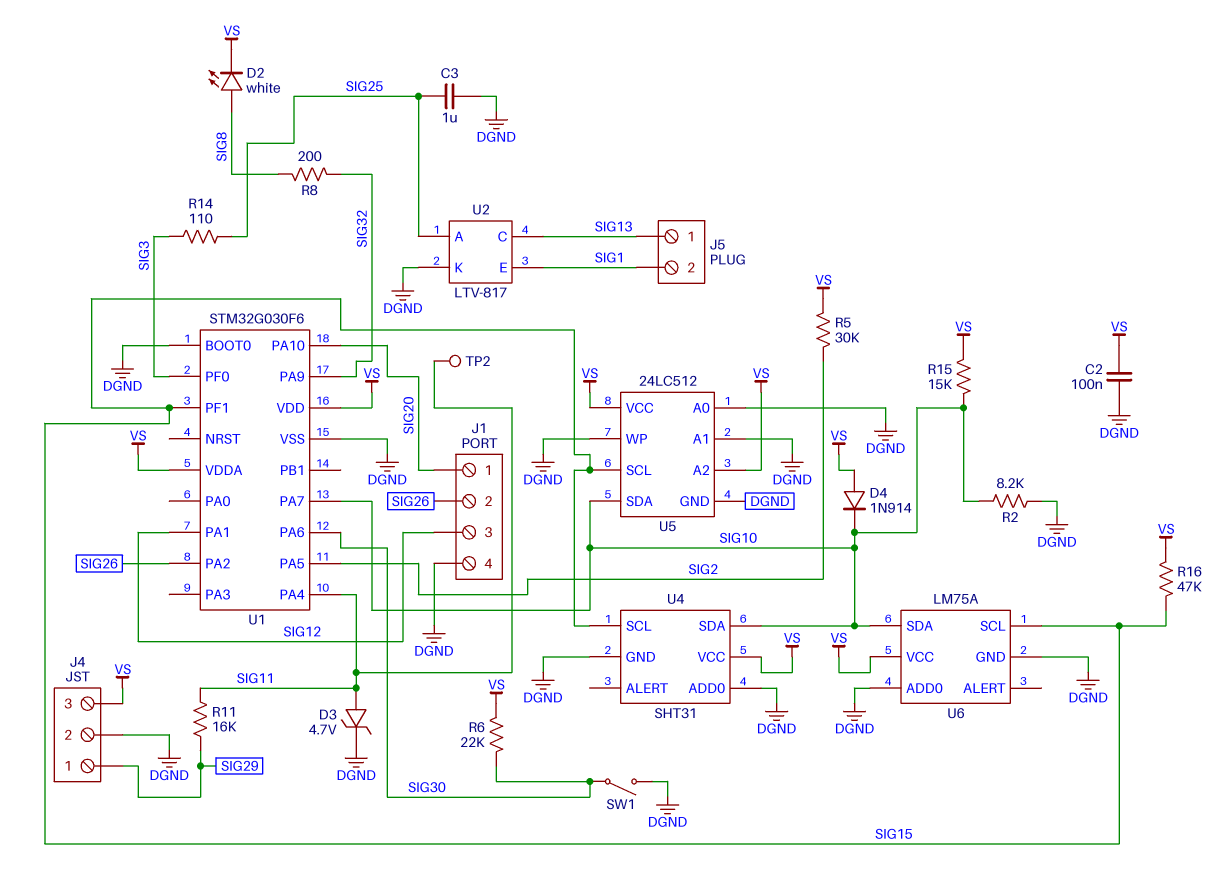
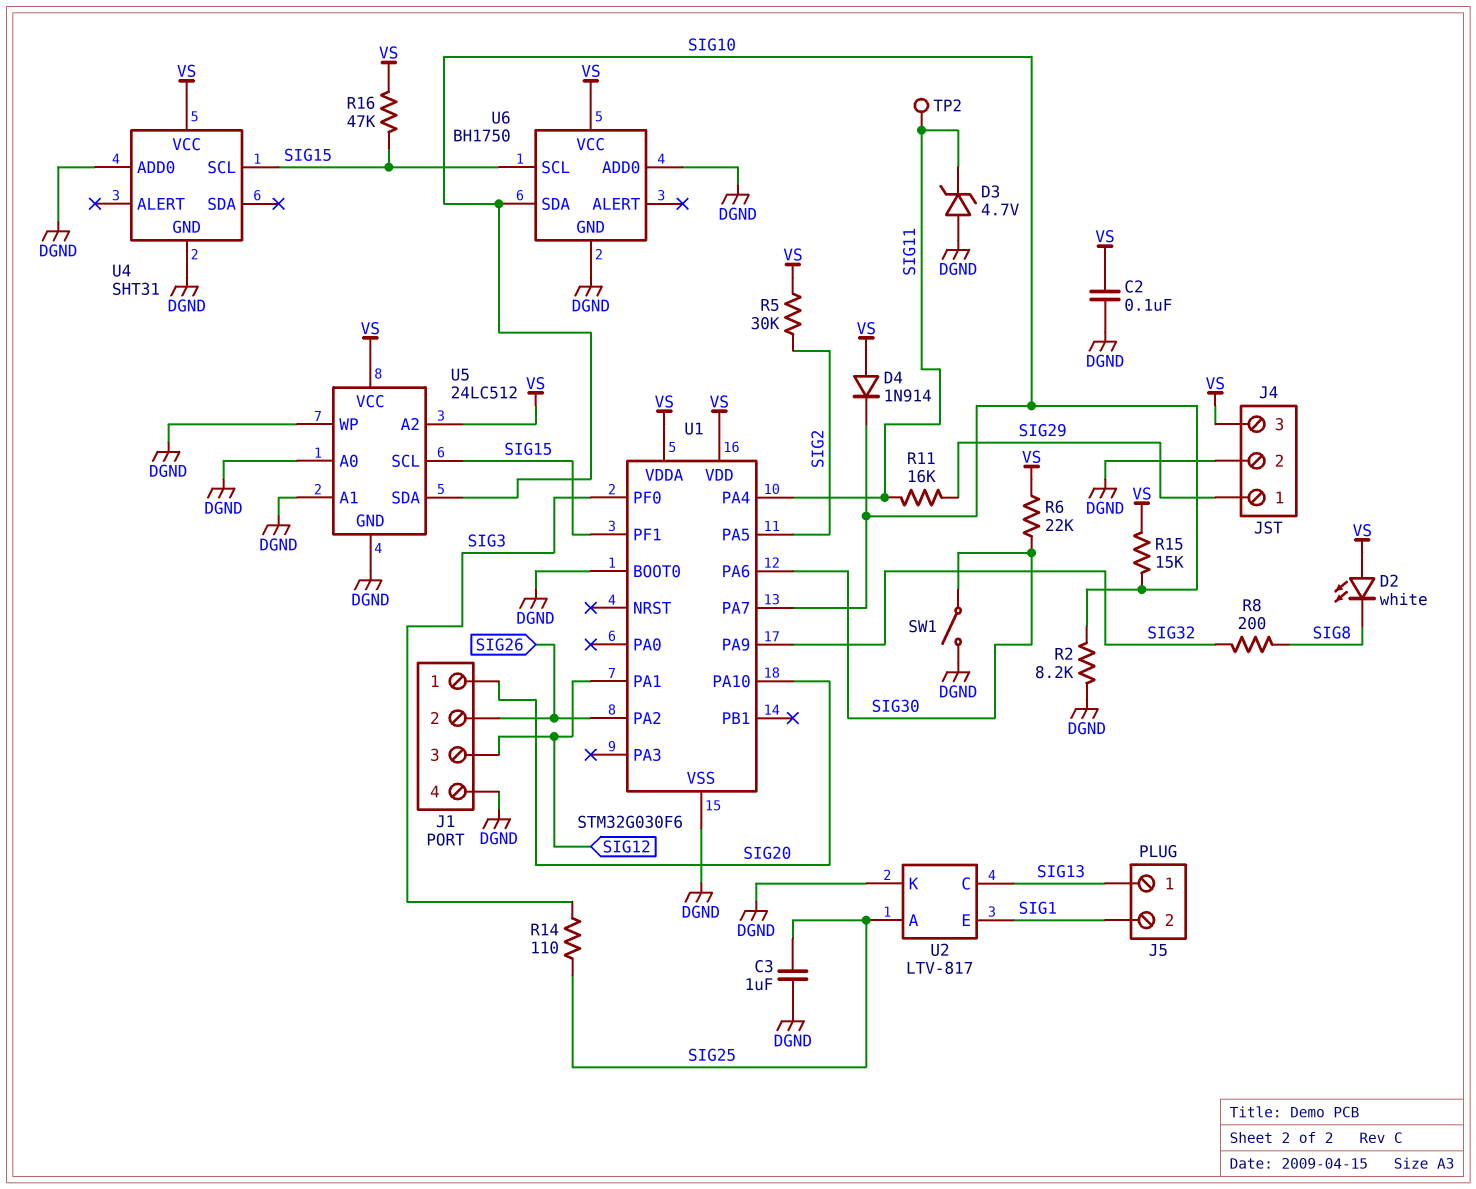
D2: LED white (A SIG8, K VS) -> LED white (A VS, K SIG8)
D3: zener 4.7V (A SIG11, K DGND) -> zener 4.7V (A DGND, K SIG11)
U4 pin SDA: SIG10 -> none
U6: LM75A -> BH1750

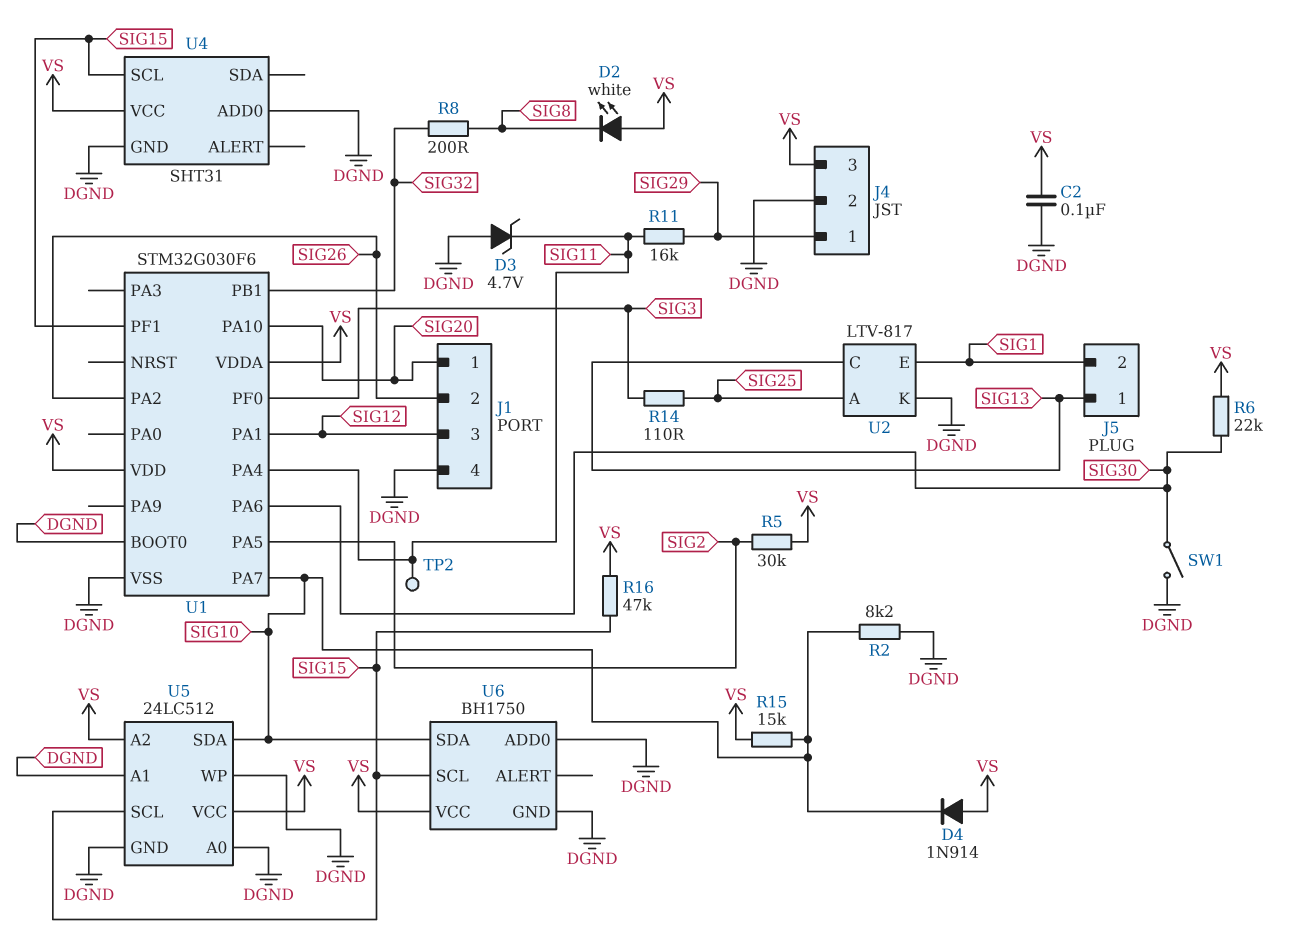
C3: 1uF (DGND, SIG25) -> none
U1 pin PA9: SIG32 -> none
U1 pin PB1: none -> SIG32

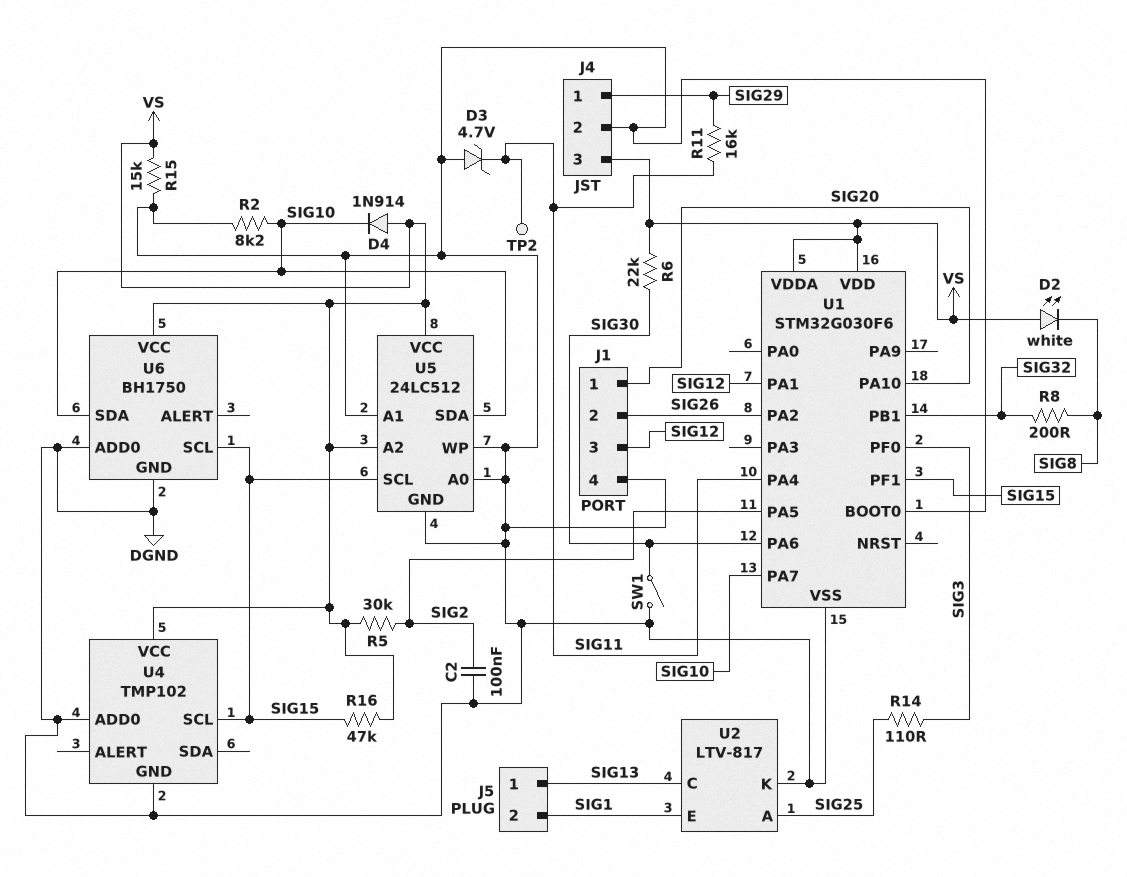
C2: 100nF (DGND, VS) -> 100nF (DGND, SIG2)
R15: 15k (SIG10, VS) -> 15k (DGND, VS)
U4: SHT31 -> TMP102

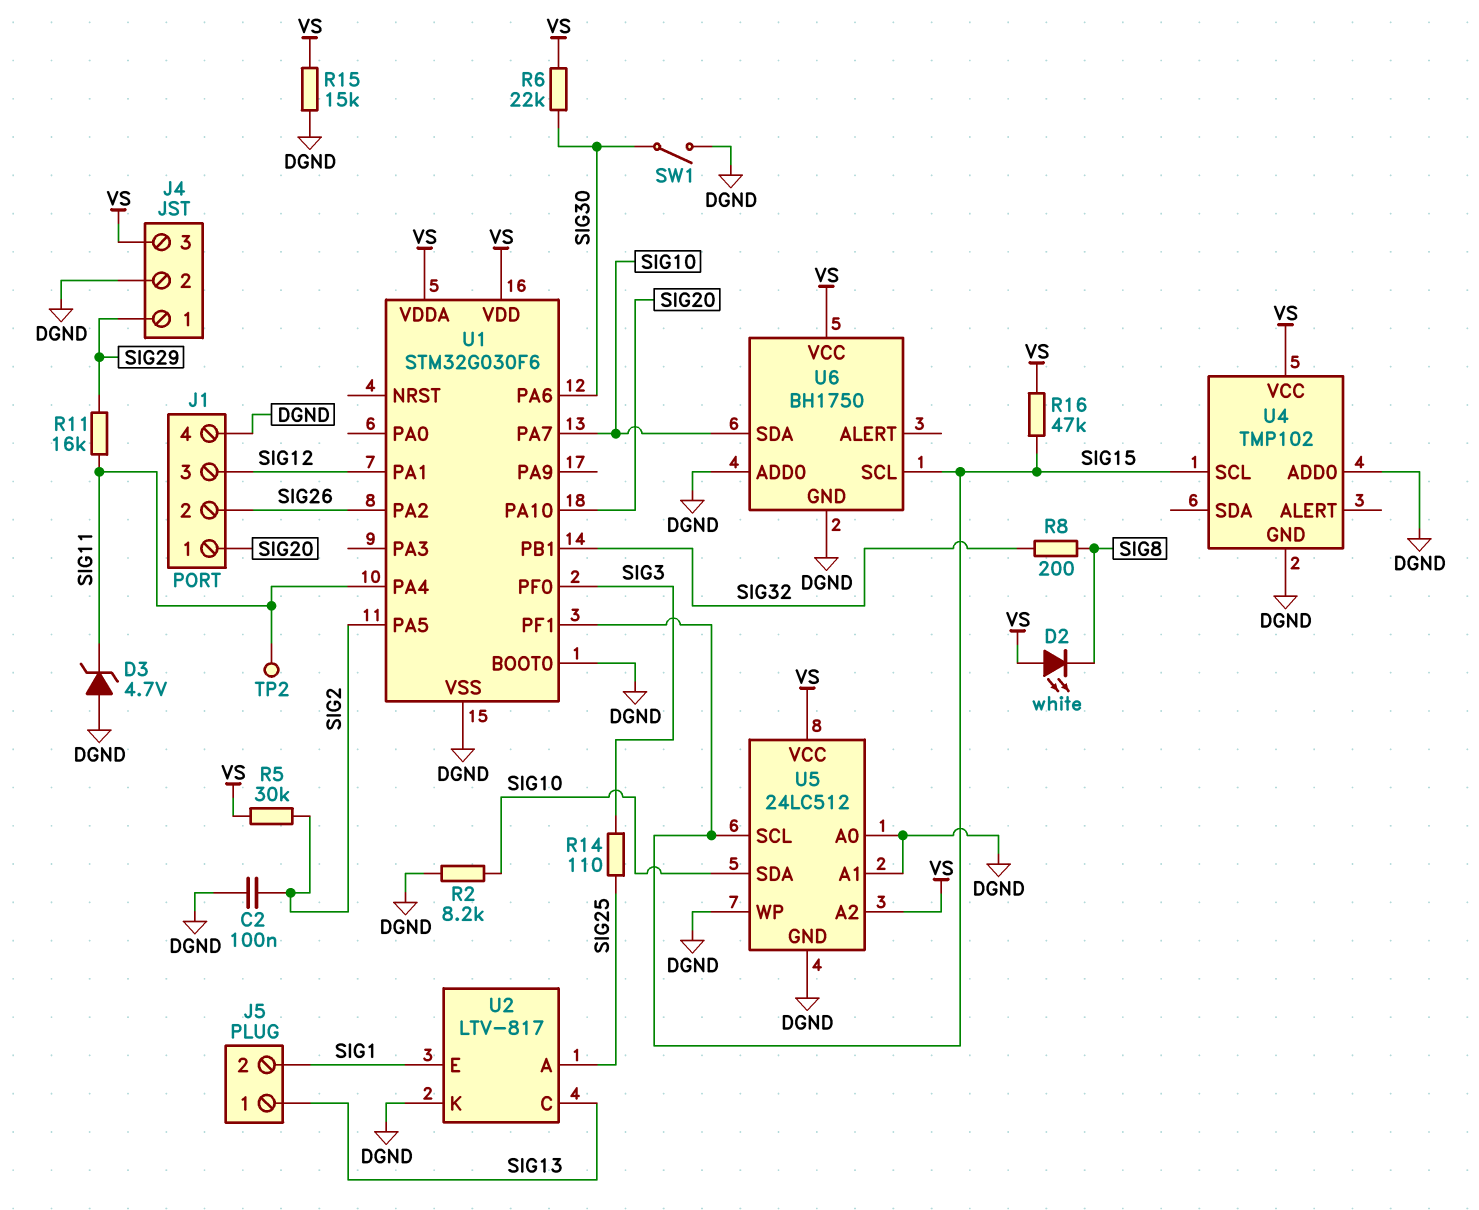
D4: diode 1N914 (A VS, K SIG10) -> none

